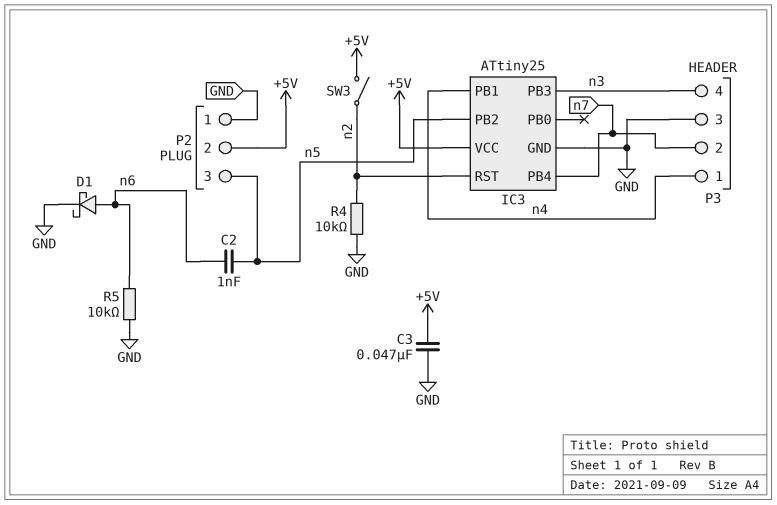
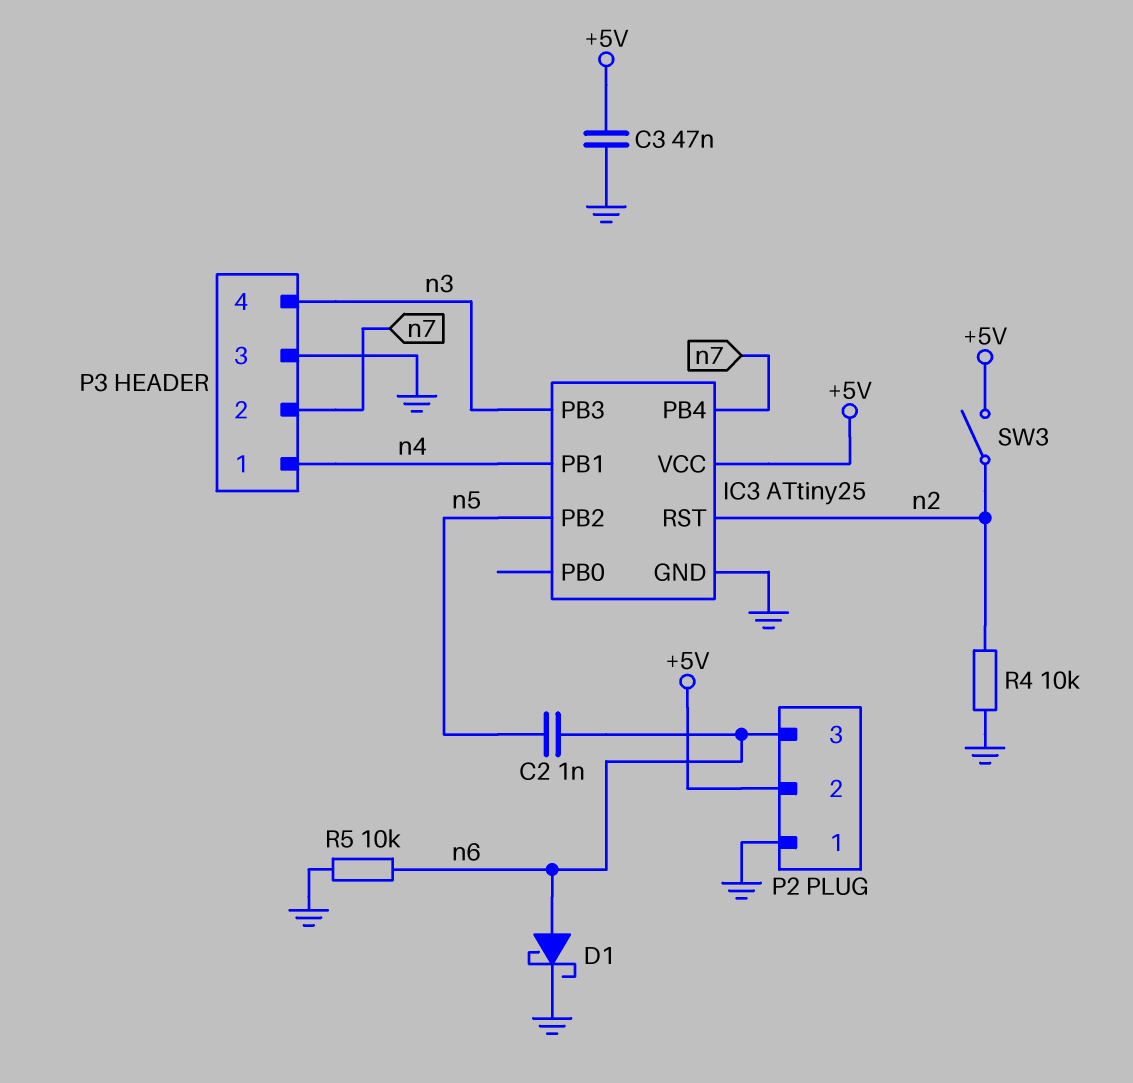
P2 pin 3: n5 -> n6

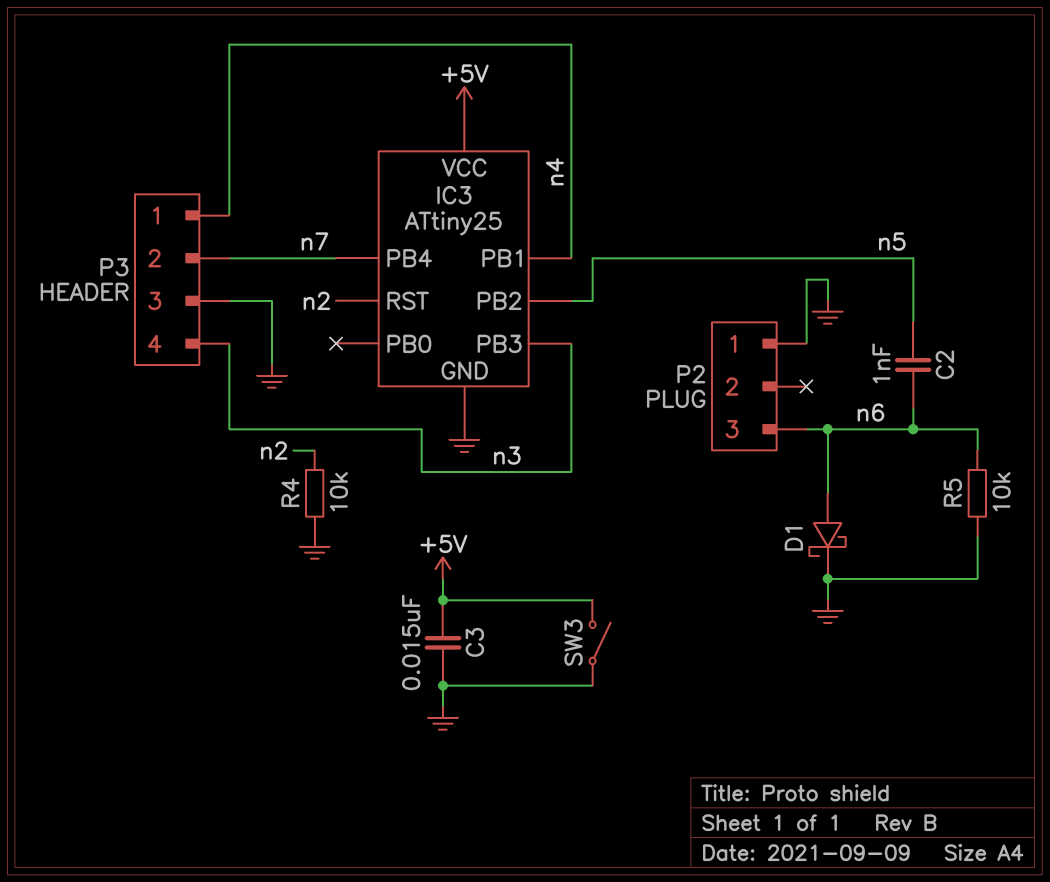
C3: 47nF (+5V, GND) -> 15nF (+5V, GND)
P2 pin 2: +5V -> none
SW3: switch (+5V, n2) -> switch (+5V, GND)

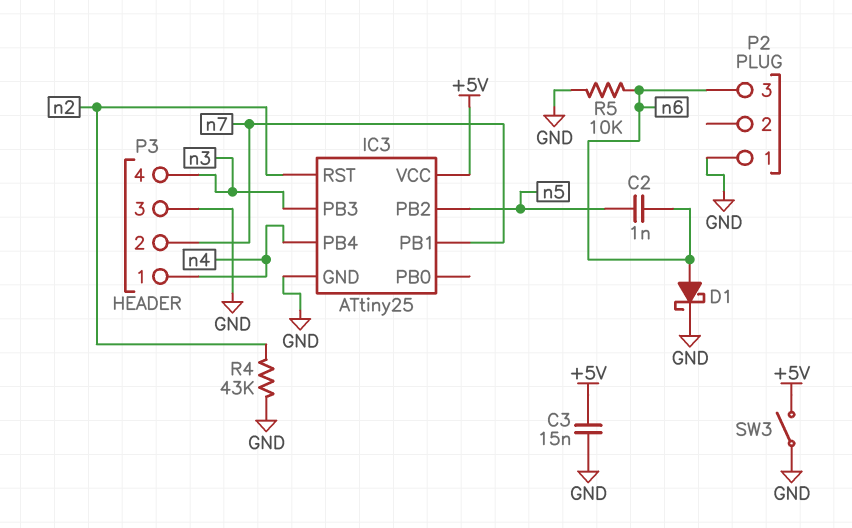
IC3 pin PB1: n4 -> n7
IC3 pin PB4: n7 -> n4
R4: 10k (GND, n2) -> 43k (GND, n2)

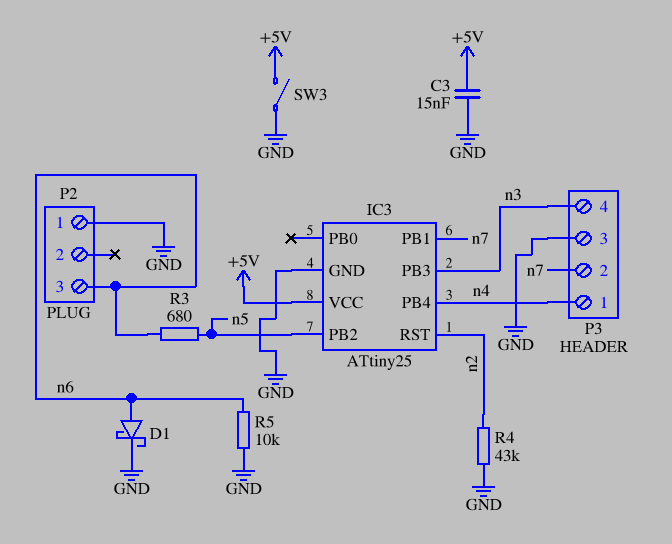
C2: 1nF (n5, n6) -> none
R3: none -> 680 (n5, n6)

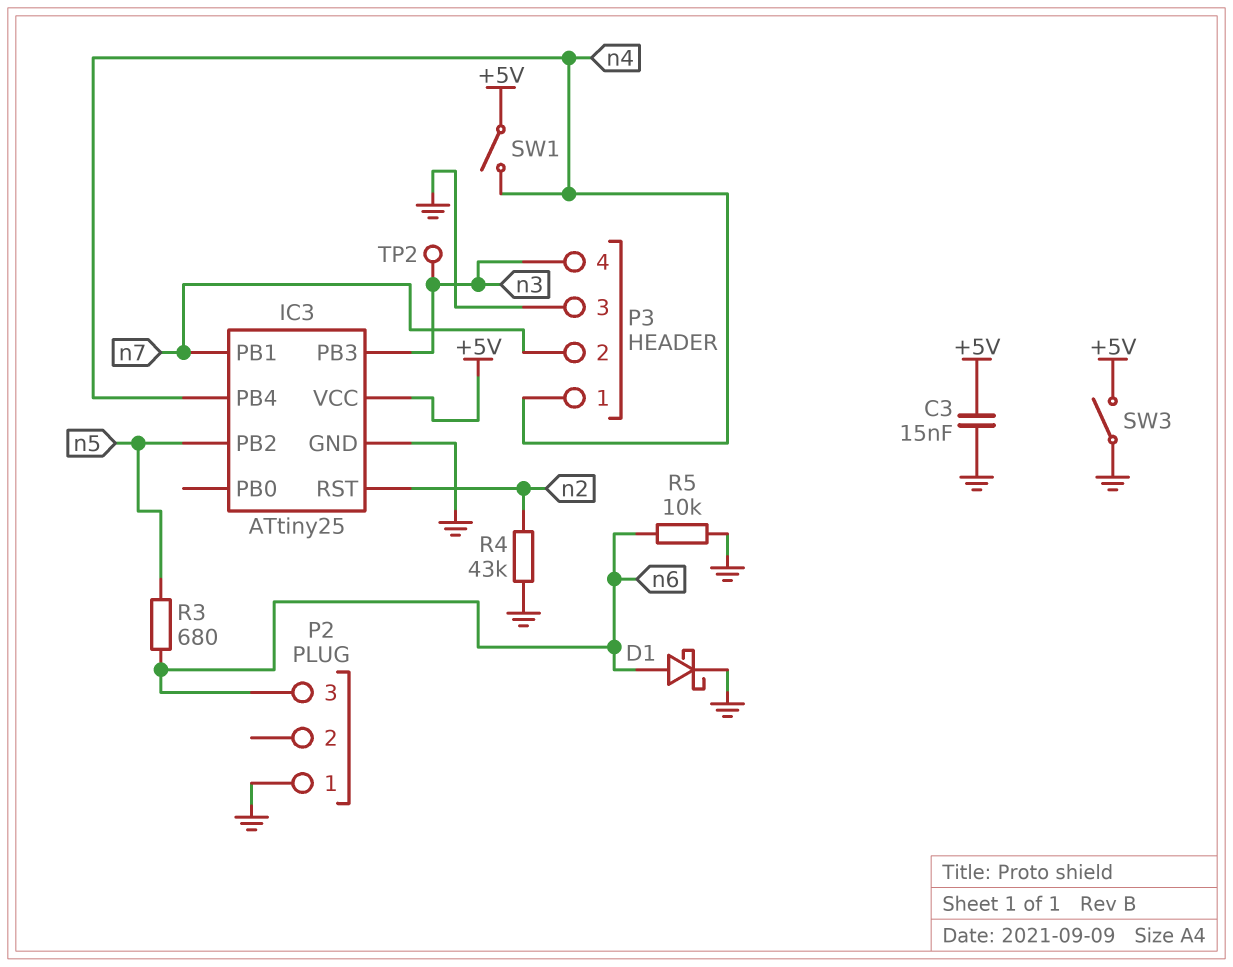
SW1: none -> switch (+5V, n4)
TP2: none -> test point (n3)

